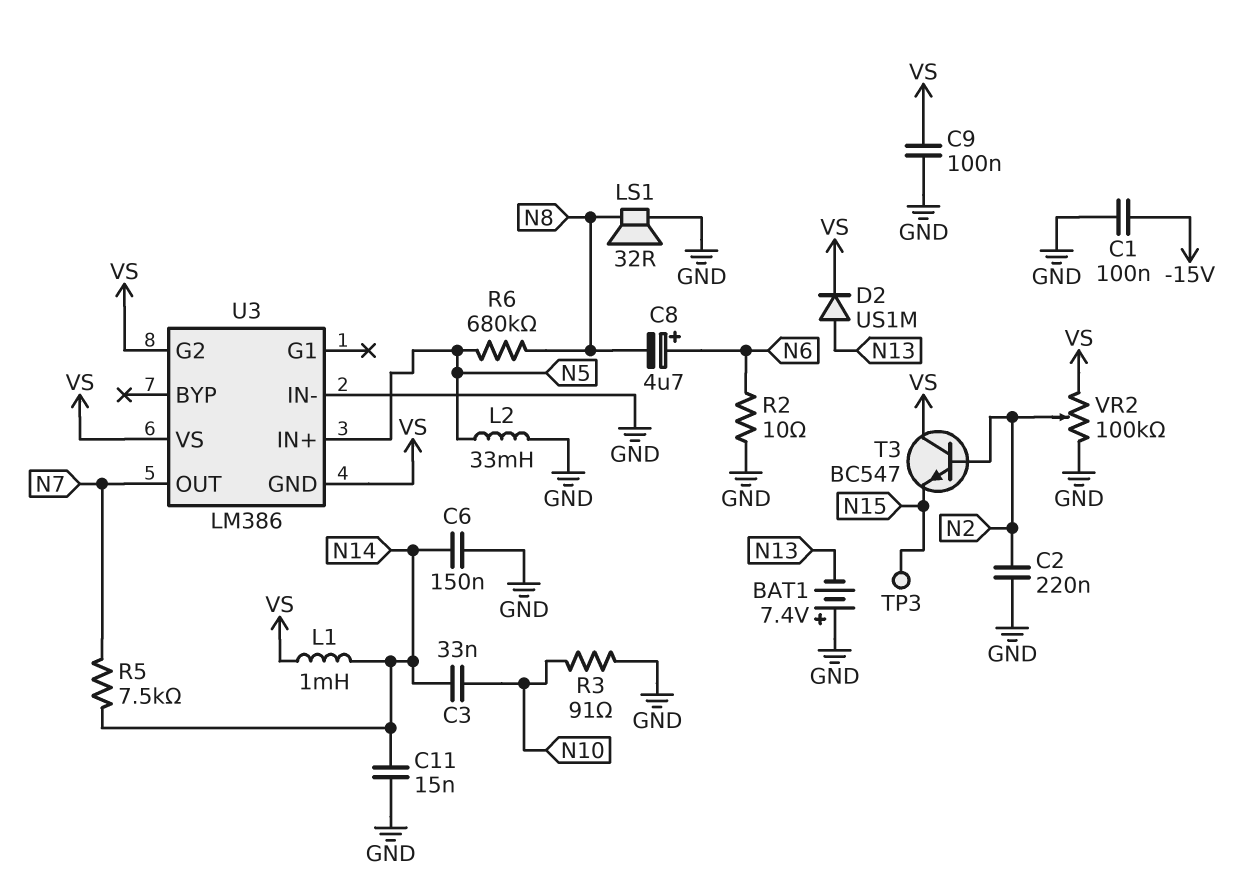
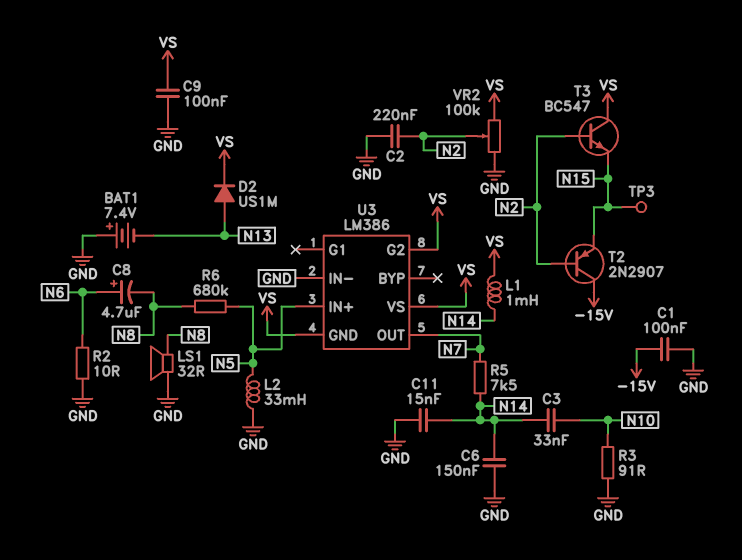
T2: none -> PNP 2N2907 (B N2, C -15V, E N15)

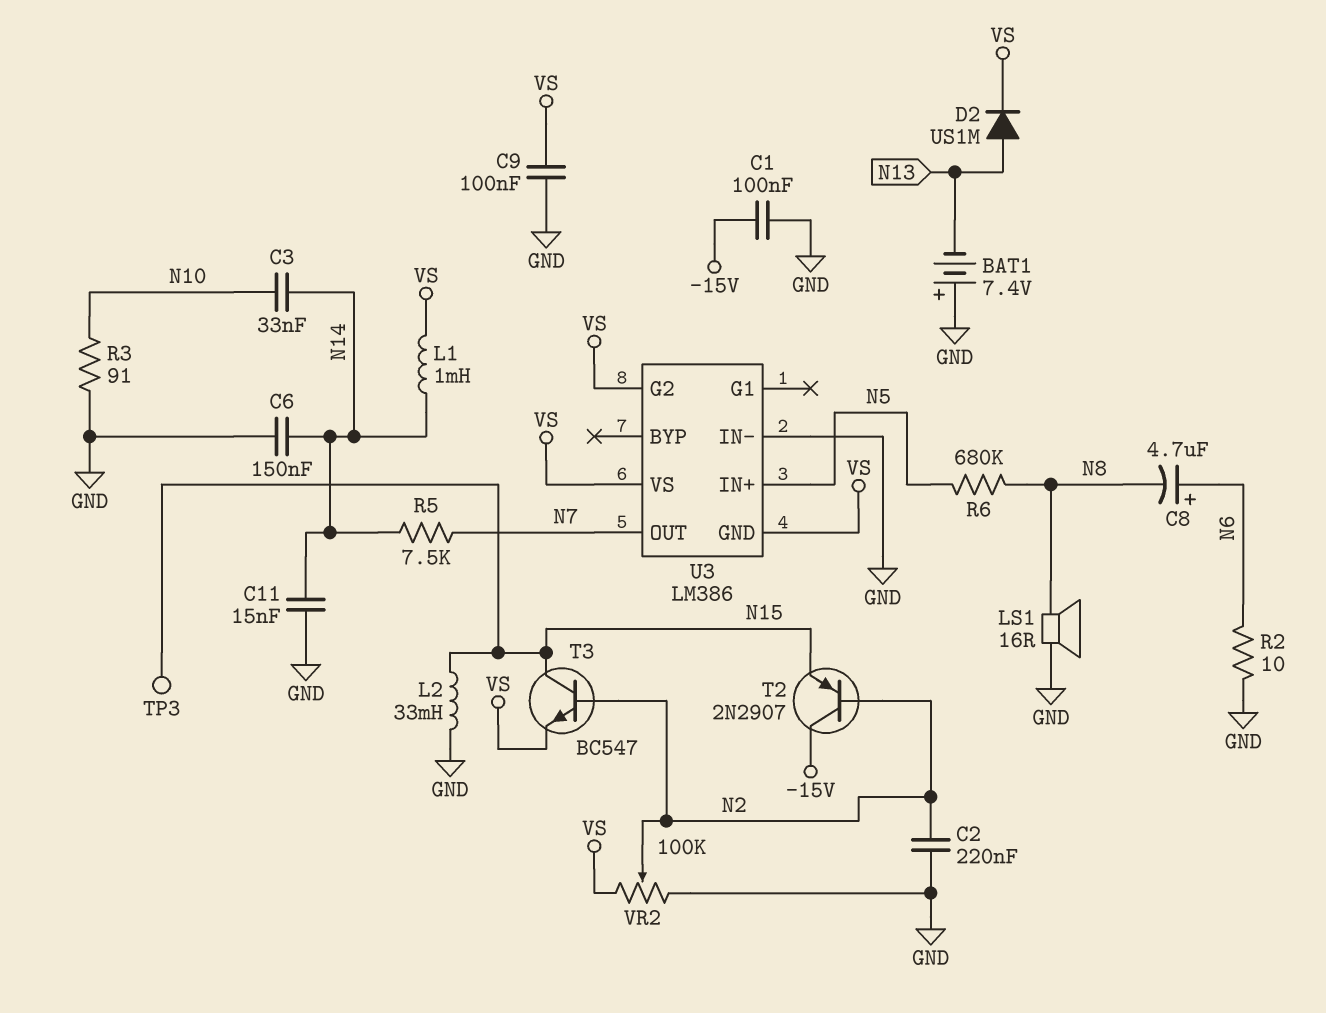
L2: 33mH (GND, N5) -> 33mH (GND, N15)
LS1: speaker 32R (GND, N8) -> speaker 16R (GND, N8)
T3: NPN BC547 (B N2, C VS, E N15) -> NPN BC547 (B N2, C N15, E VS)

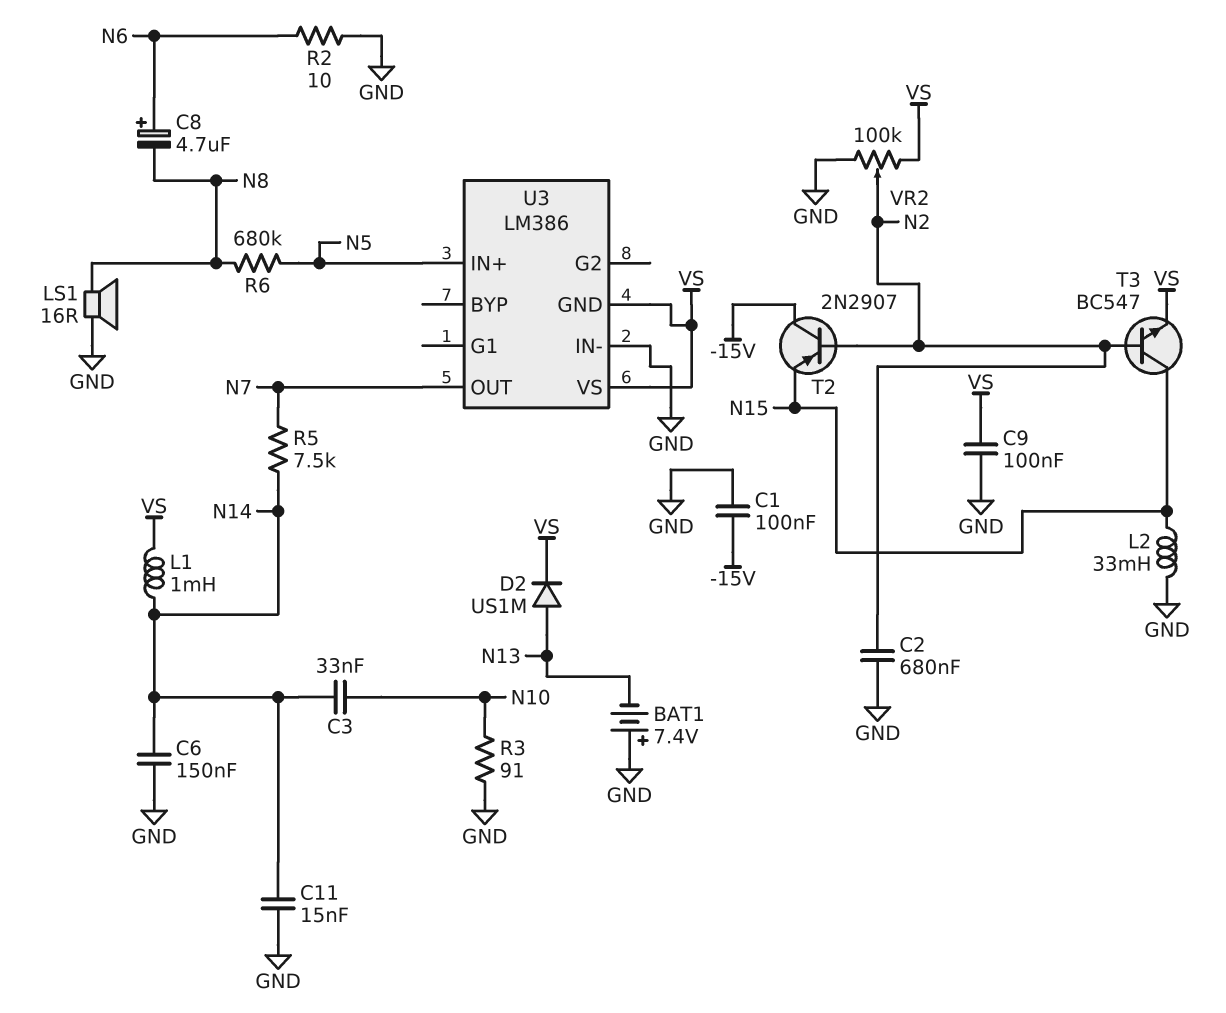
C2: 220nF (GND, N2) -> 680nF (GND, N2)
TP3: test point (N15) -> none
U3 pin G2: VS -> none

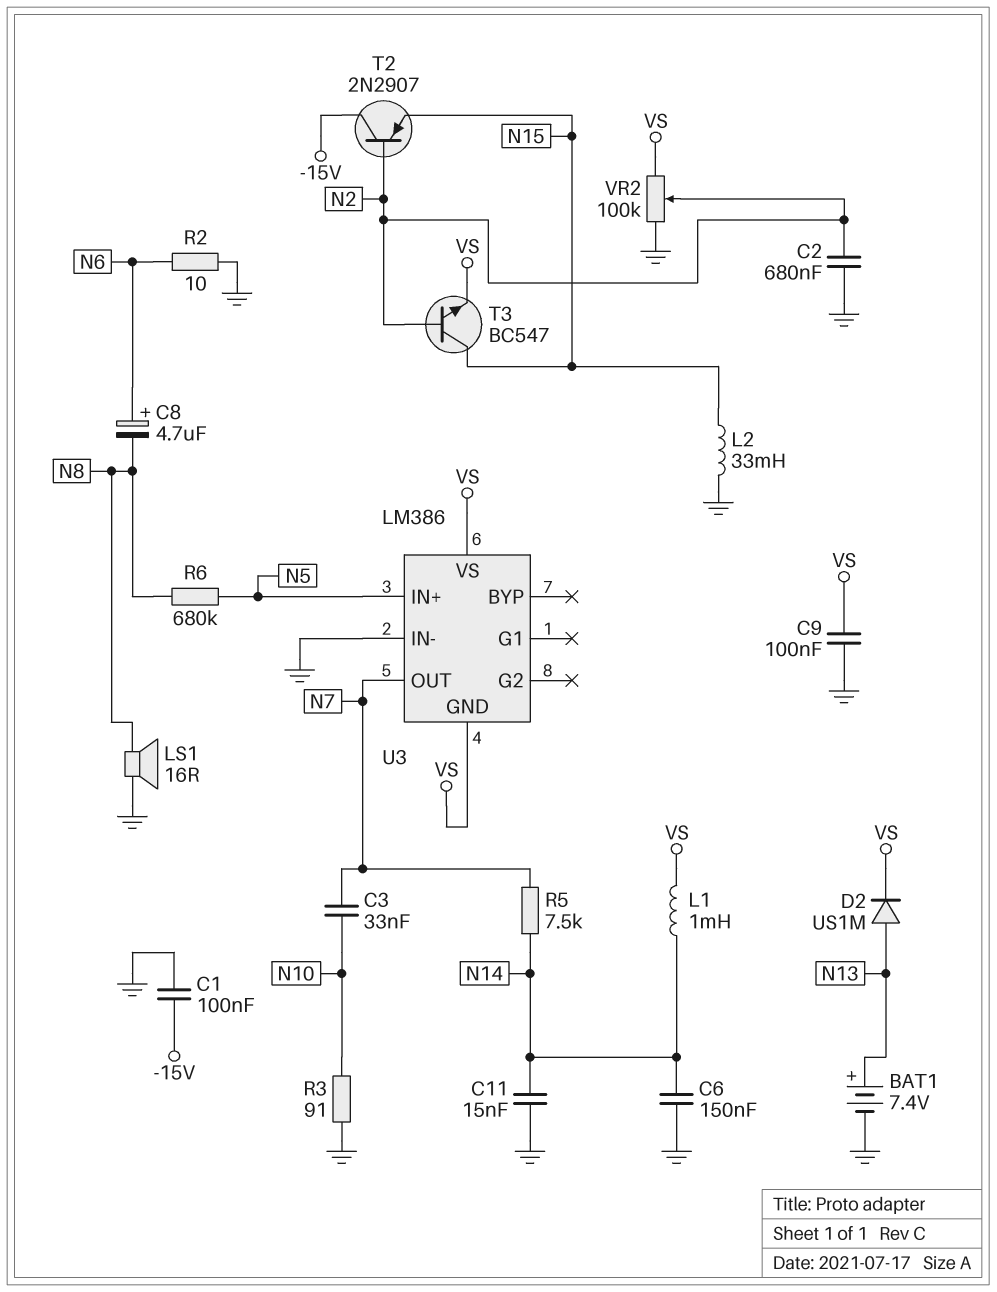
BAT1: 7.4V (plus GND, minus N13) -> 7.4V (plus N13, minus GND)
C3: 33nF (N10, N14) -> 33nF (N7, N10)

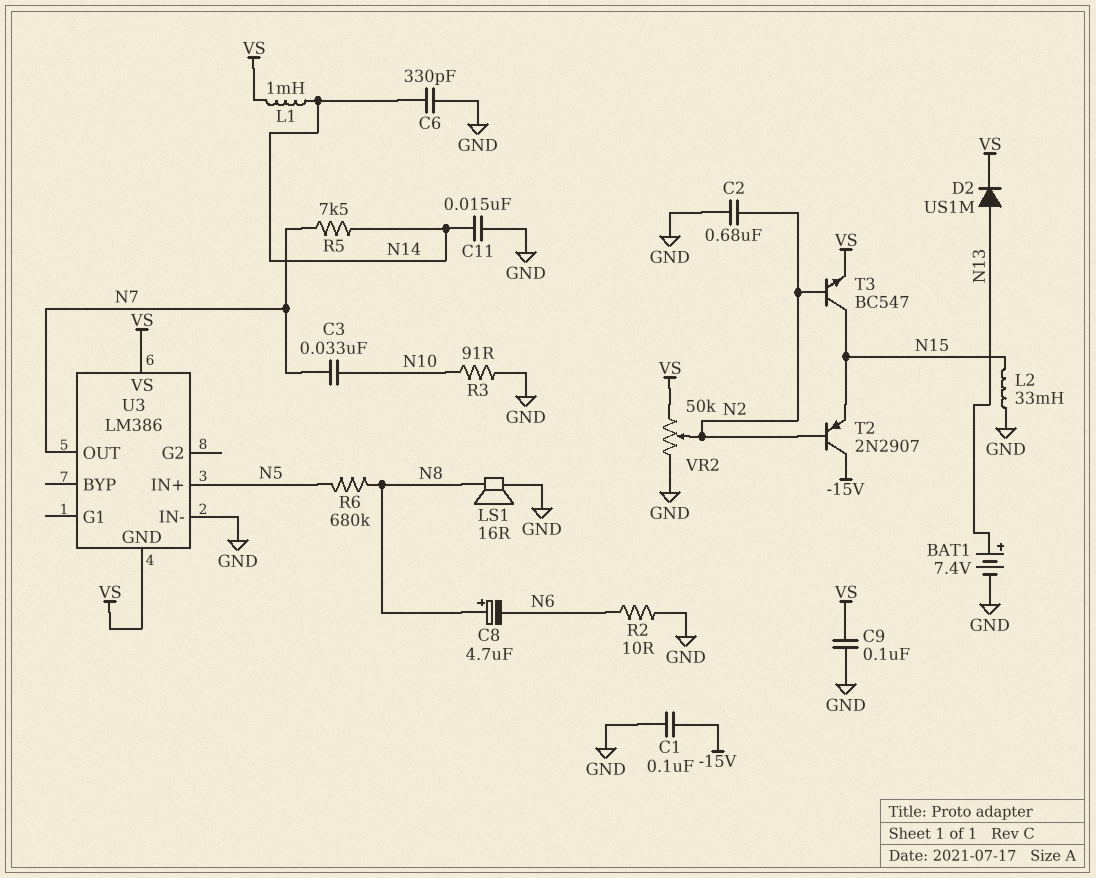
C6: 150nF (GND, N14) -> 330pF (GND, N14)
C8: 4.7uF (plus N6, minus N8) -> 4.7uF (plus N8, minus N6)
VR2: 100k (GND, VS, wiper N2) -> 50k (GND, VS, wiper N2)

